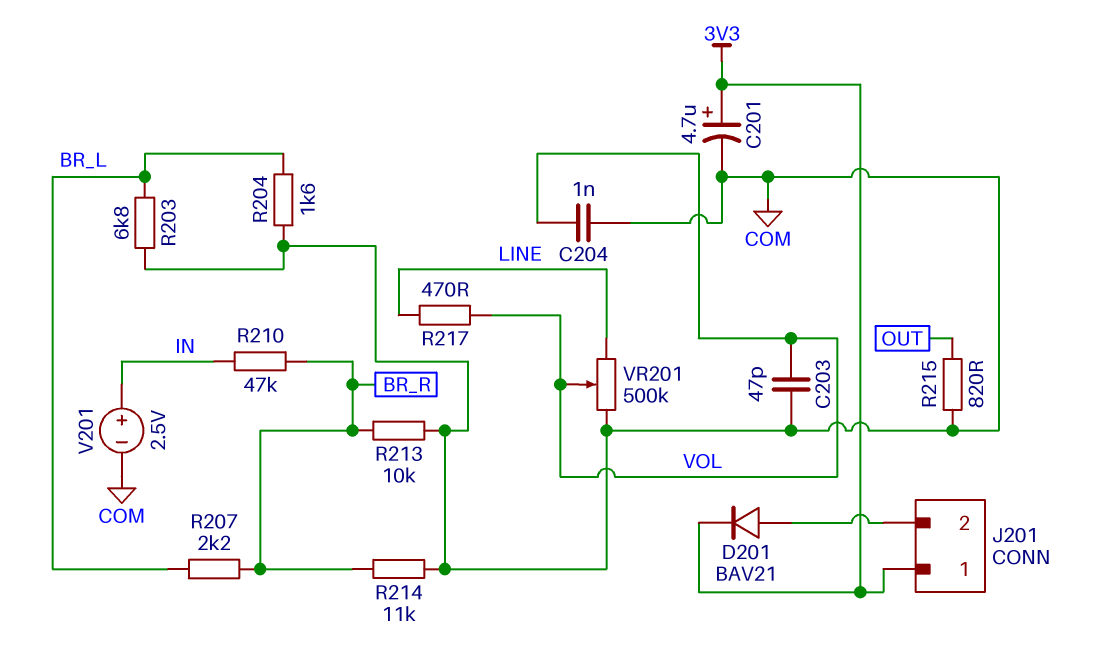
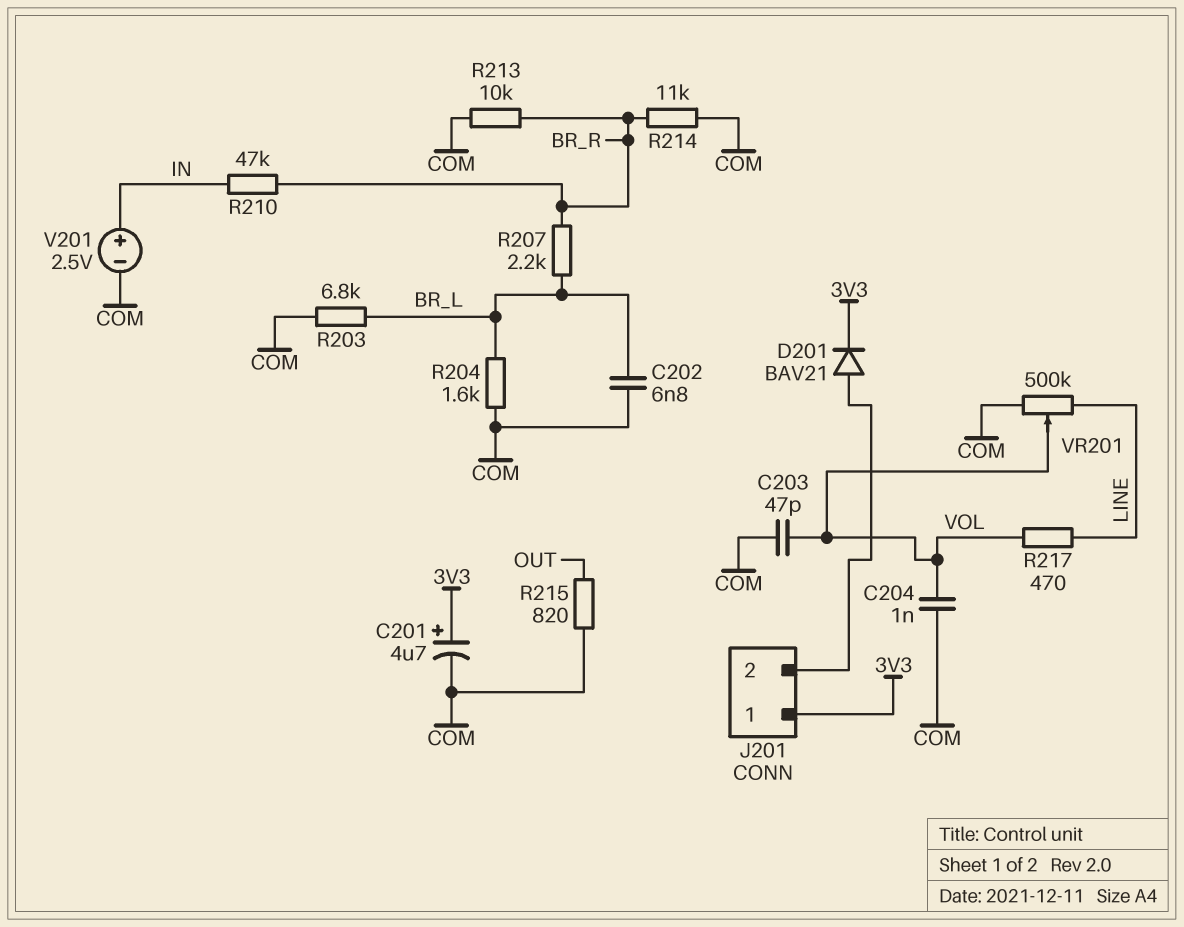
C202: none -> 6.8nF (BR_L, COM)

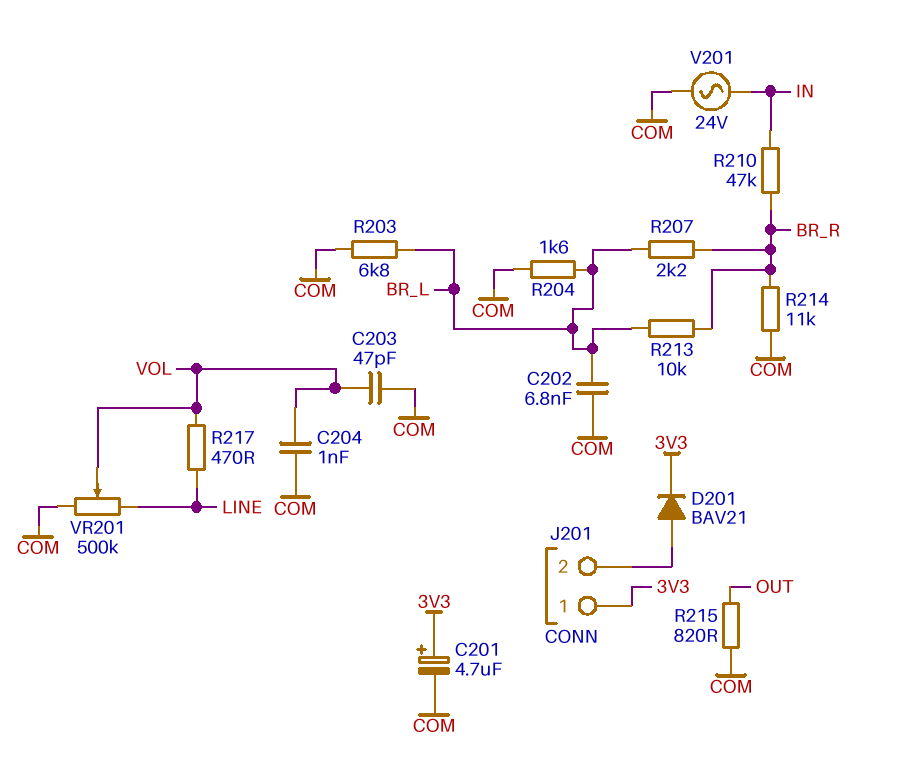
R213: 10k (BR_R, COM) -> 10k (BR_L, BR_R)
V201: 2.5V (plus IN, minus COM) -> AC 24V (COM, IN)

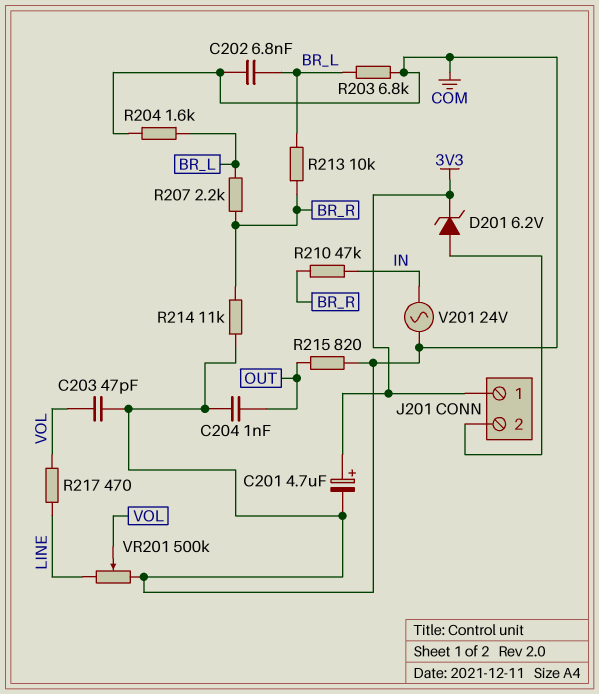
C204: 1nF (COM, VOL) -> 1nF (COM, OUT)
D201: diode BAV21 (A J201/2, K 3V3) -> zener 6.2V (A J201/2, K 3V3)

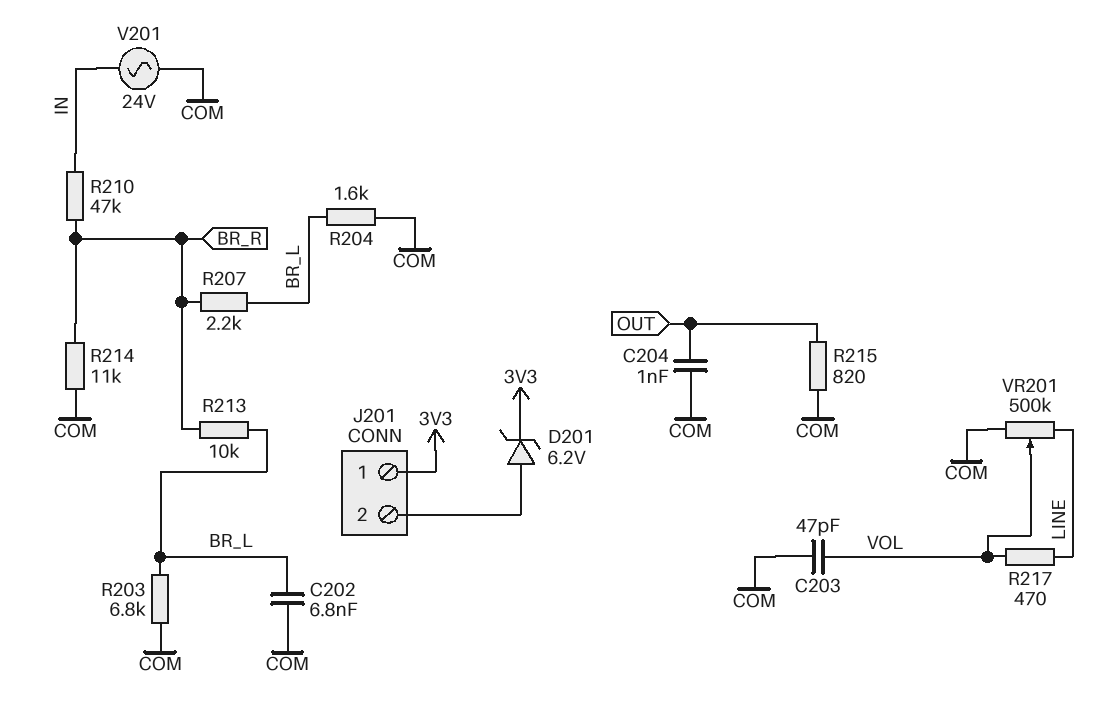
C201: 4.7uF (plus 3V3, minus COM) -> none

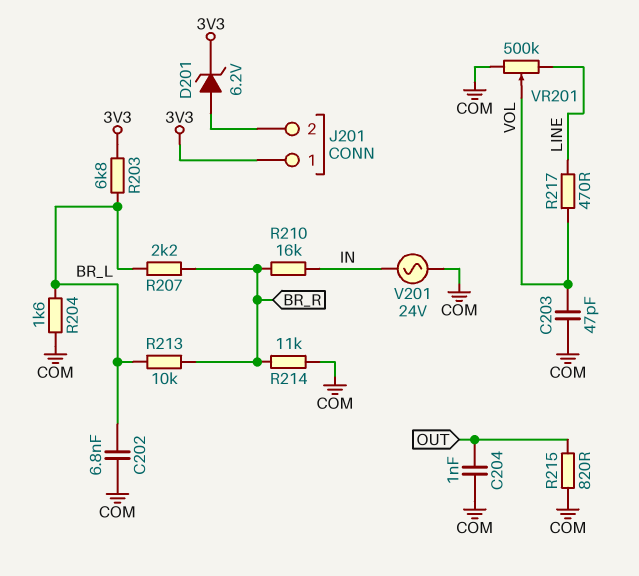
R203: 6.8k (BR_L, COM) -> 6.8k (3V3, BR_L)
R210: 47k (BR_R, IN) -> 16k (BR_R, IN)

